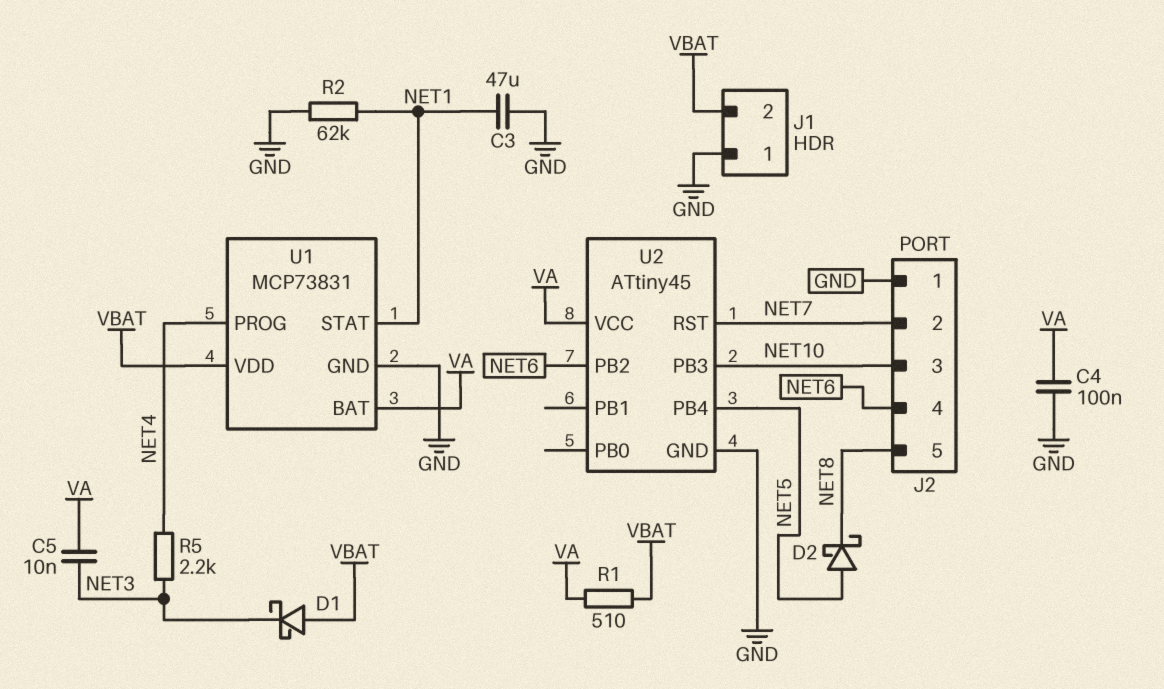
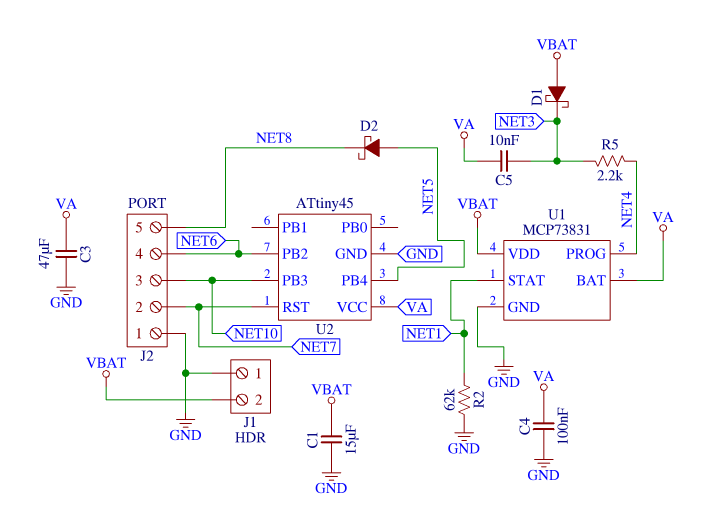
C1: none -> 15uF (GND, VBAT)
C3: 47uF (GND, NET1) -> 47uF (GND, VA)
R1: 510 (VA, VBAT) -> none

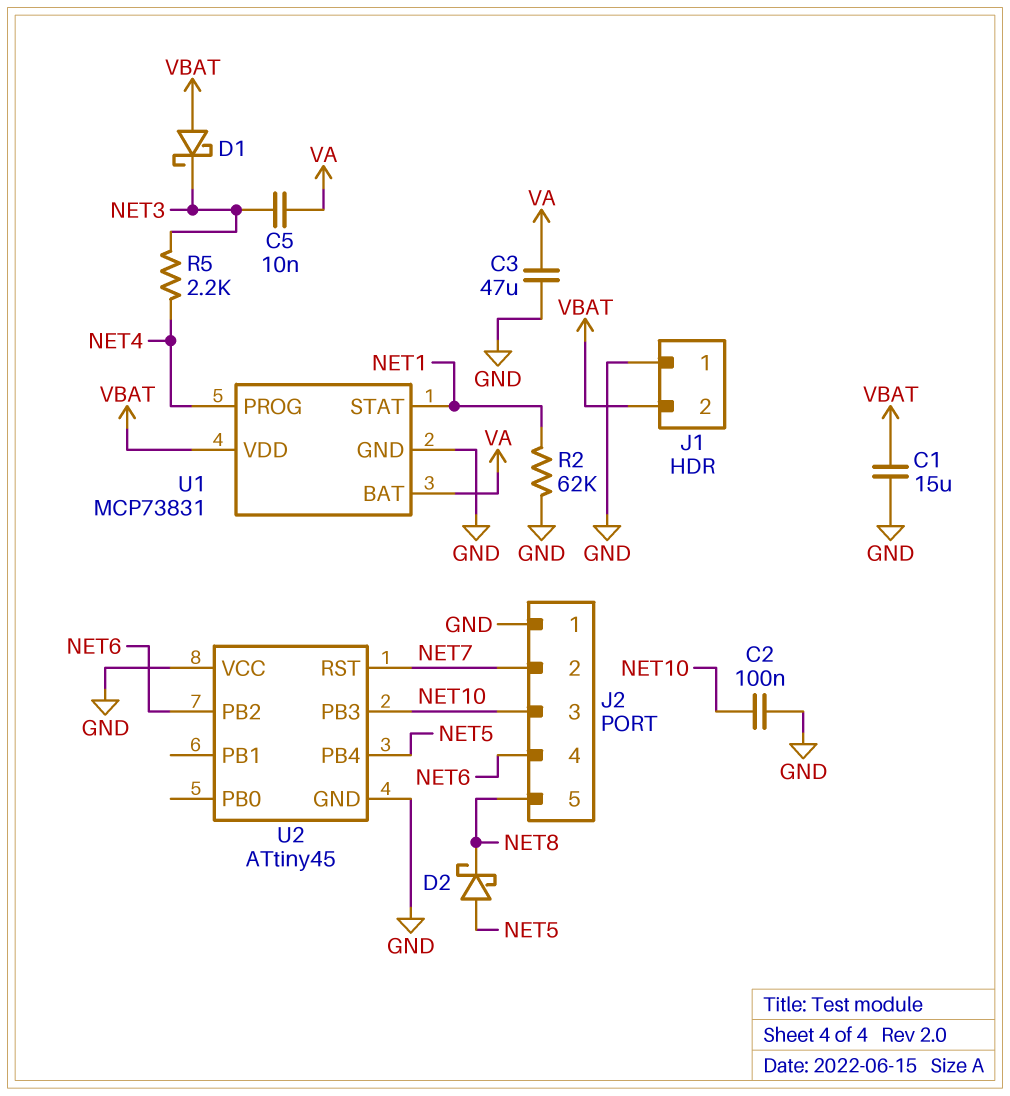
C2: none -> 100nF (GND, NET10)
C4: 100nF (GND, VA) -> none
U2 pin VCC: VA -> GND

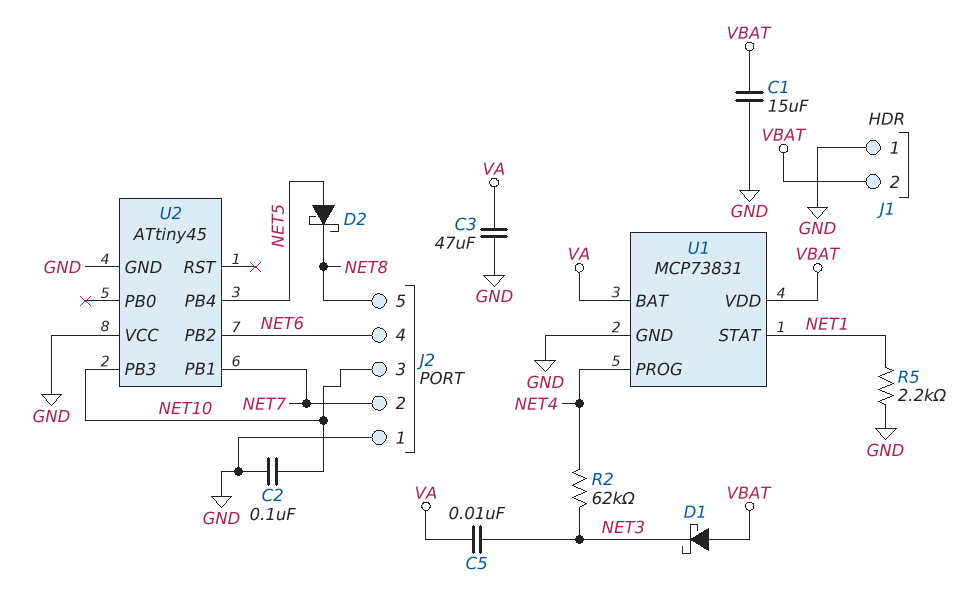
R2: 62k (GND, NET1) -> 62k (NET3, NET4)
R5: 2.2k (NET3, NET4) -> 2.2k (GND, NET1)
U2 pin PB1: none -> NET7
U2 pin RST: NET7 -> none

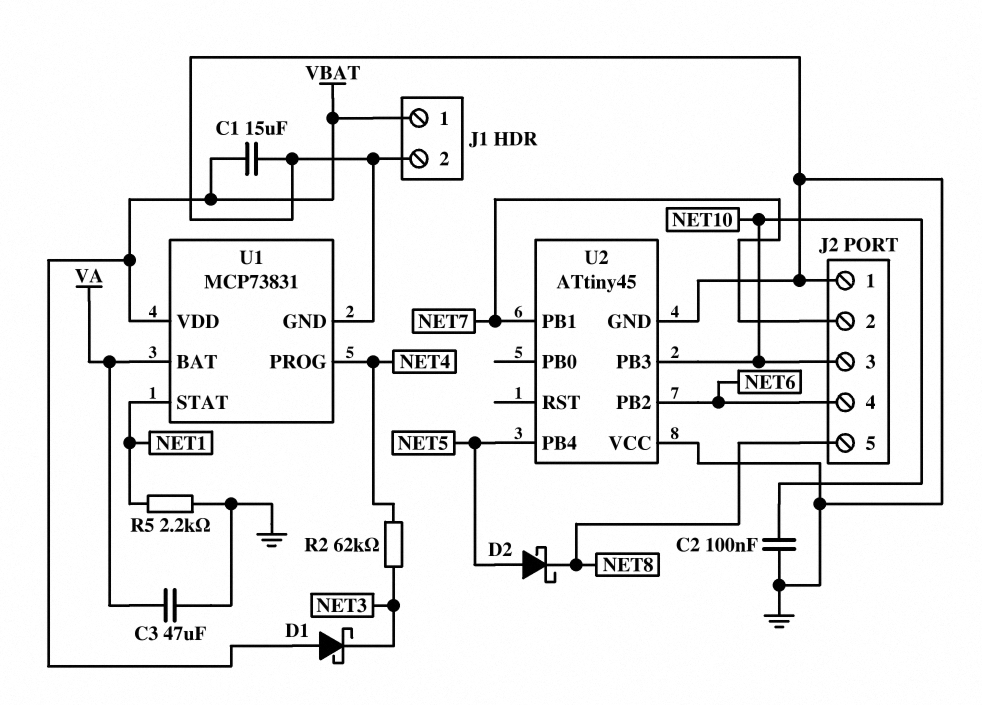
C5: 10nF (NET3, VA) -> none
J1 pin 1: GND -> VBAT
J1 pin 2: VBAT -> GND

